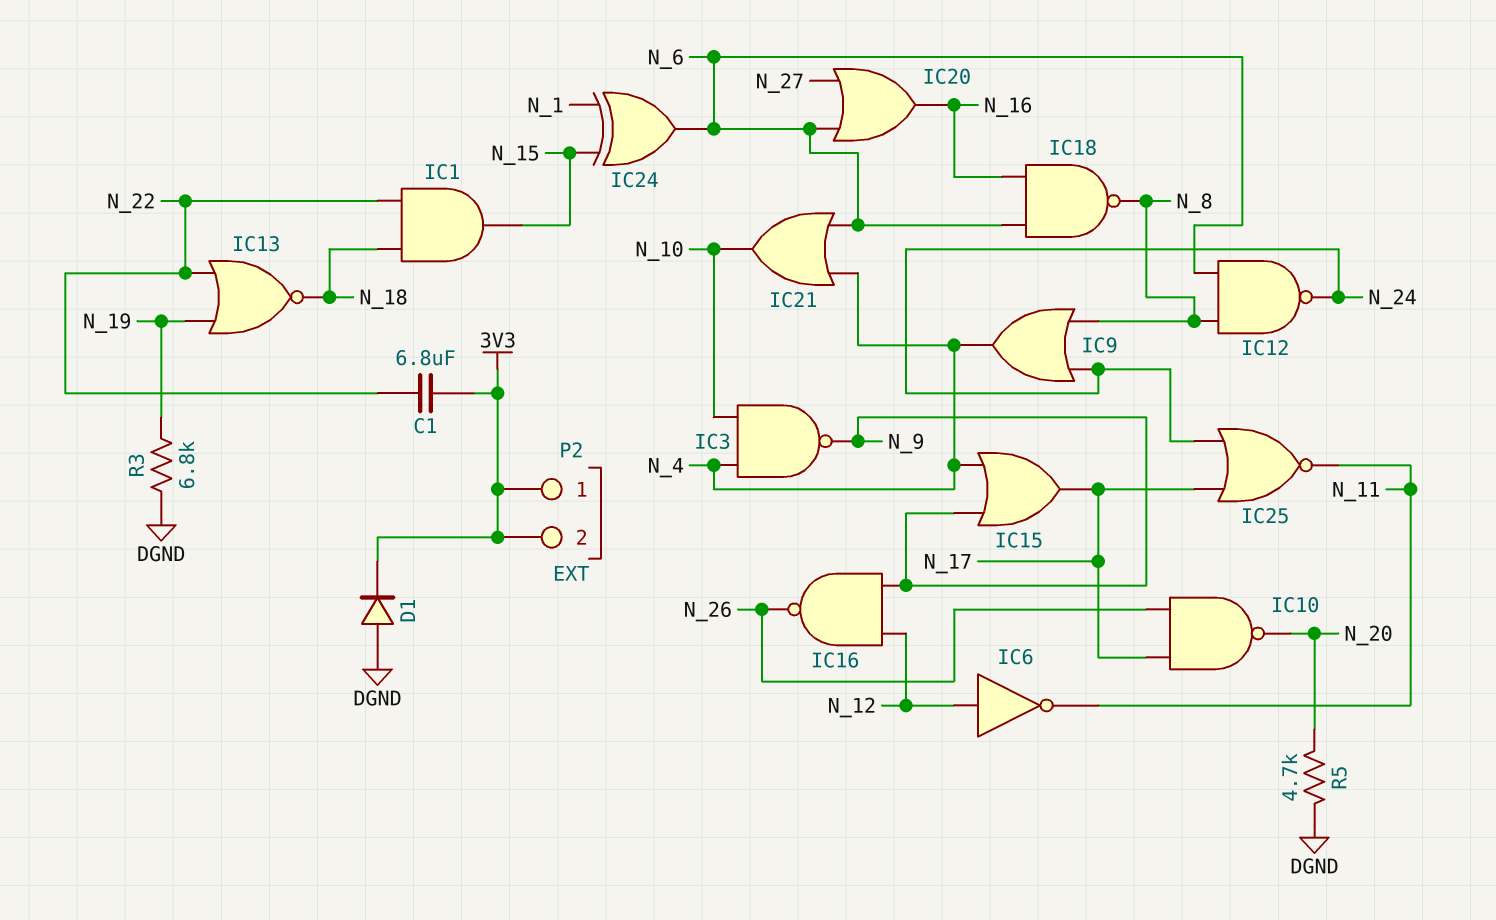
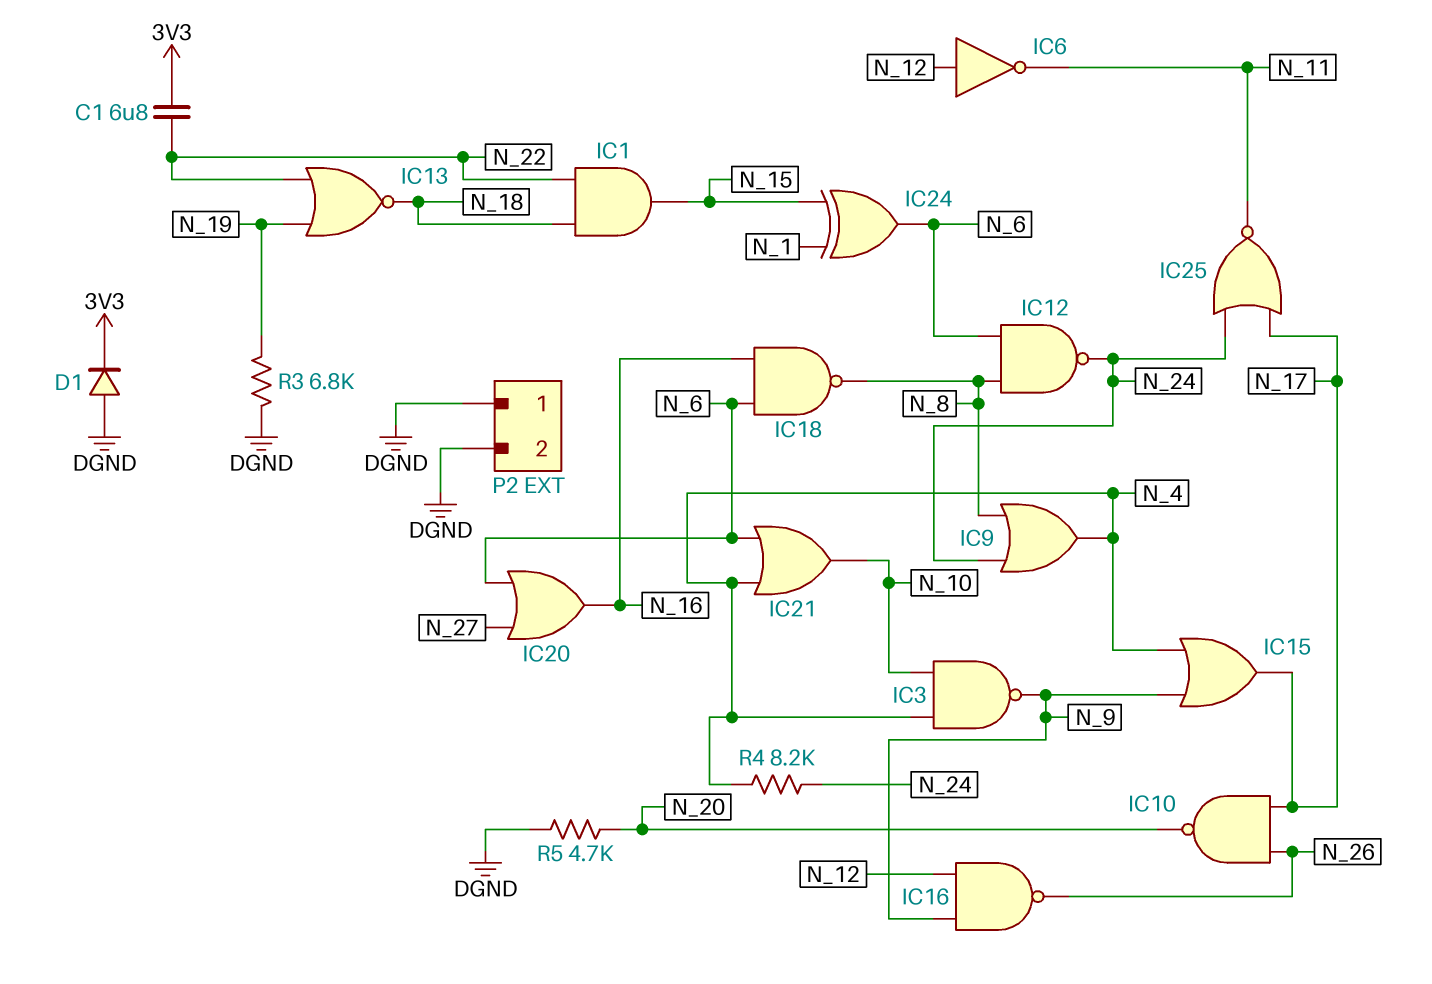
P2 pin 1: 3V3 -> DGND
P2 pin 2: 3V3 -> DGND
R4: none -> 8.2k (N_4, N_24)

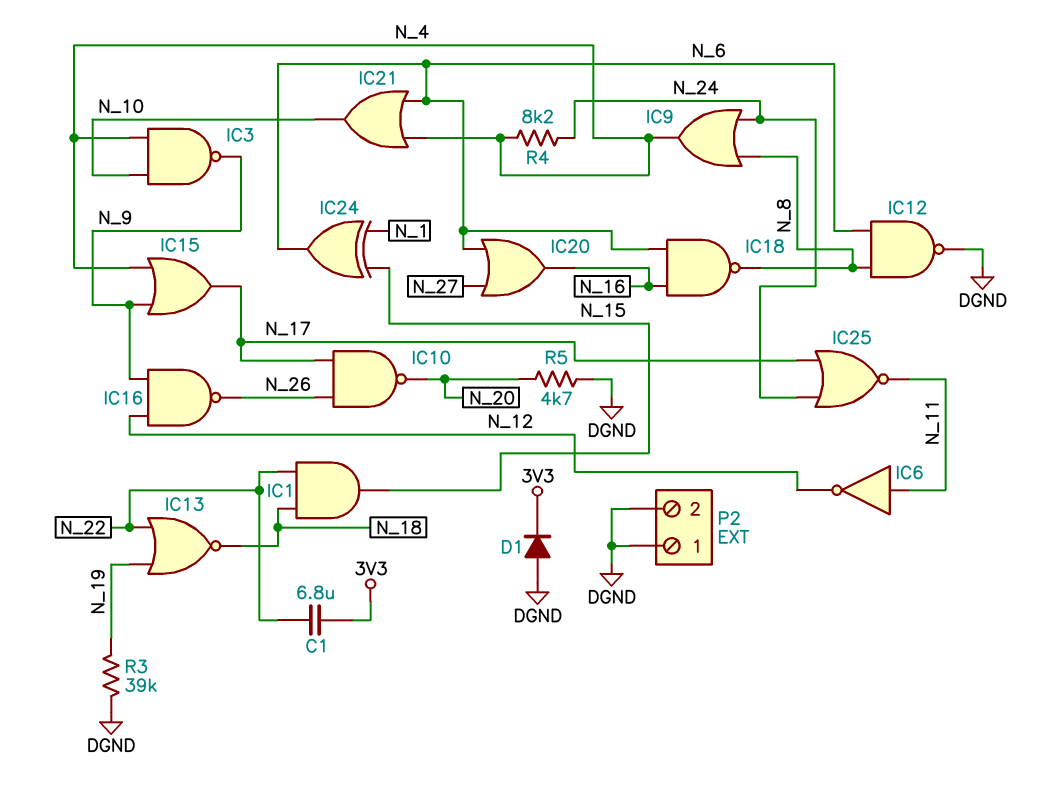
IC6: NOT (in N_12, out N_11) -> NOT (in N_11, out N_12)
IC12: NAND (in N_6, in N_8, out N_24) -> NAND (in N_6, in N_8, out DGND)
R3: 6.8k (DGND, N_19) -> 39k (DGND, N_19)

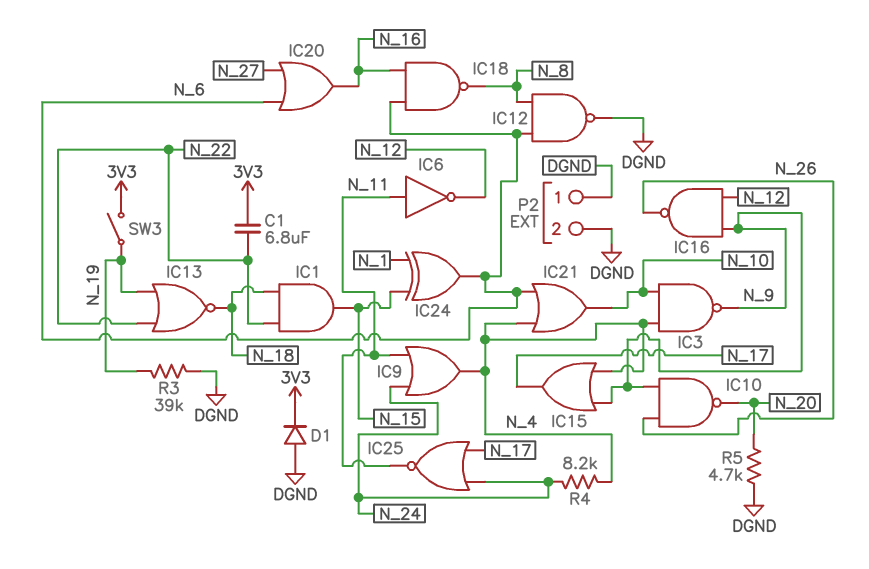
IC9: OR (in N_8, in N_24, out N_4) -> OR (in N_11, in N_24, out N_4)
IC10: NAND (in N_17, in N_26, out N_20) -> NAND (in N_9, in N_26, out N_20)
SW3: none -> switch (3V3, N_19)

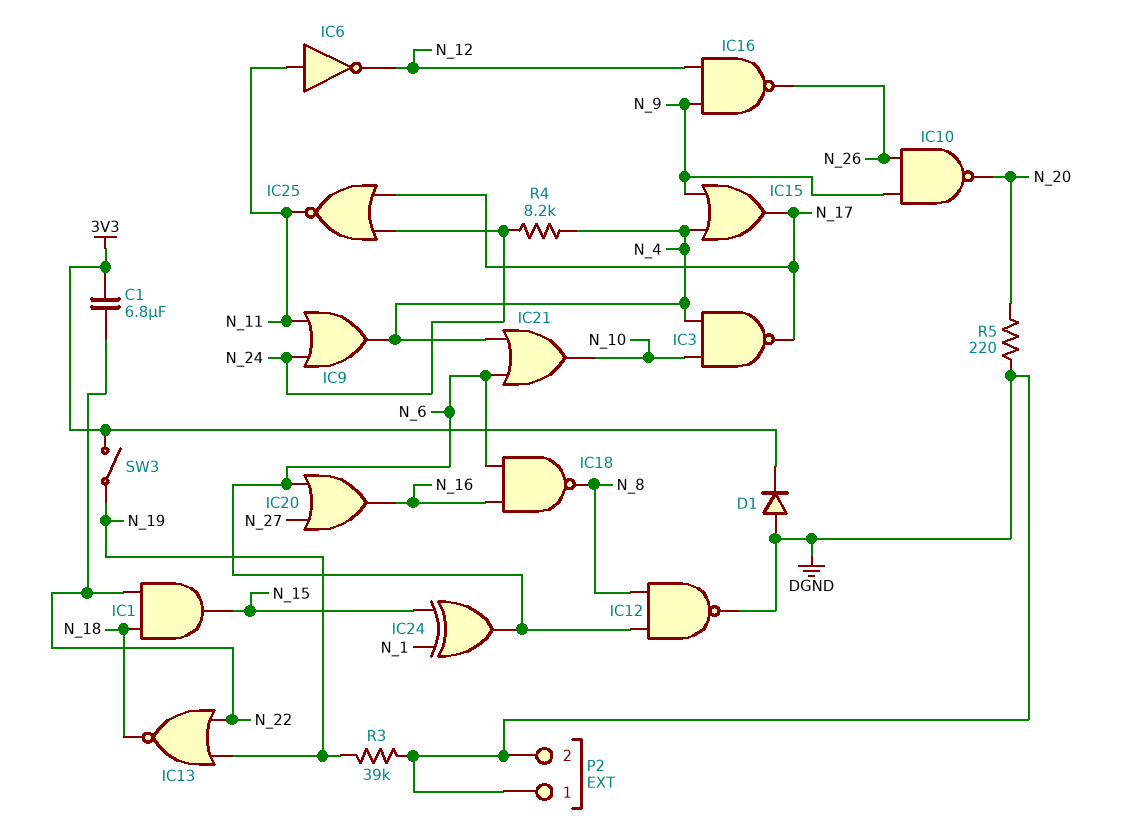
IC3: NAND (in N_4, in N_10, out N_9) -> NAND (in N_4, in N_10, out N_17)
R5: 4.7k (DGND, N_20) -> 220 (DGND, N_20)

